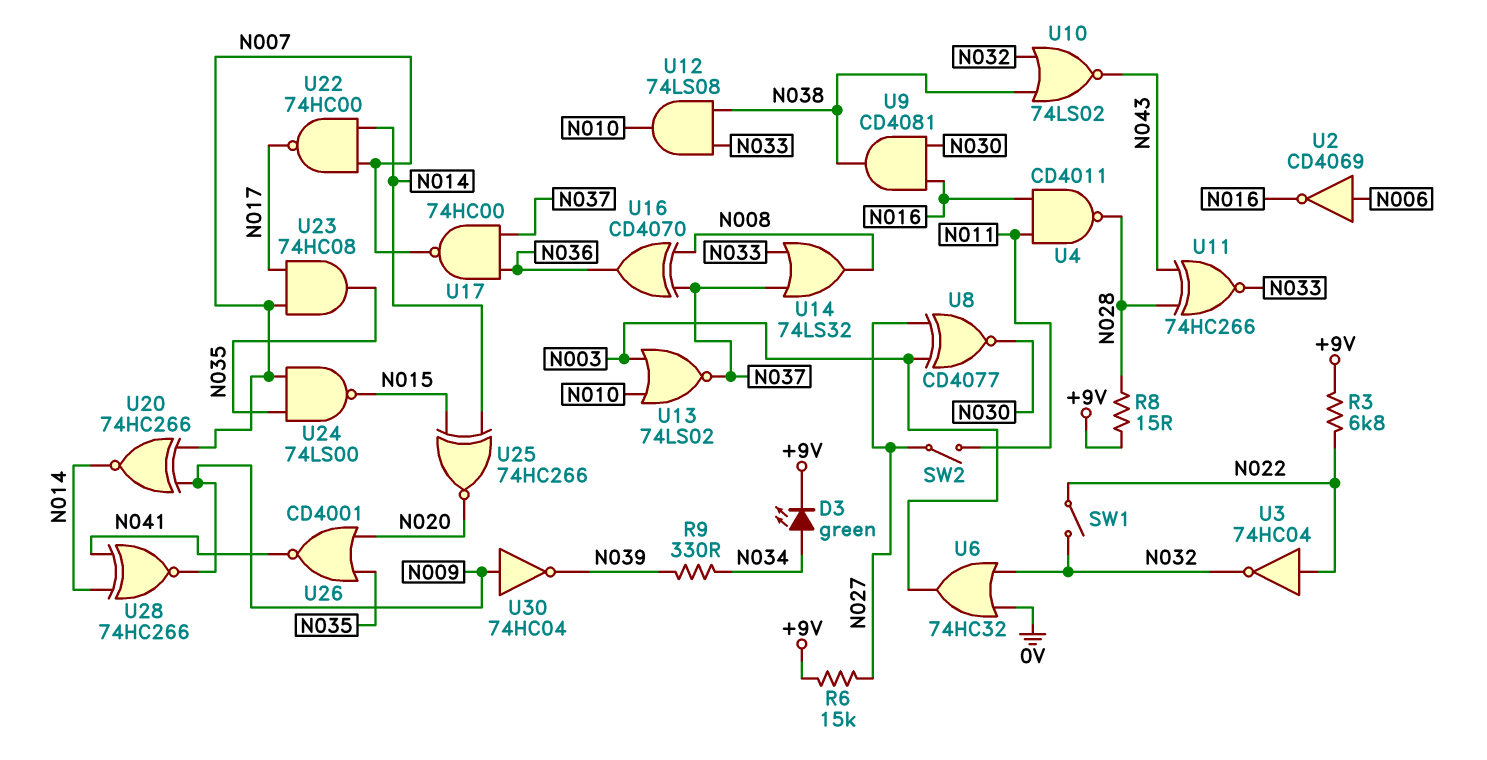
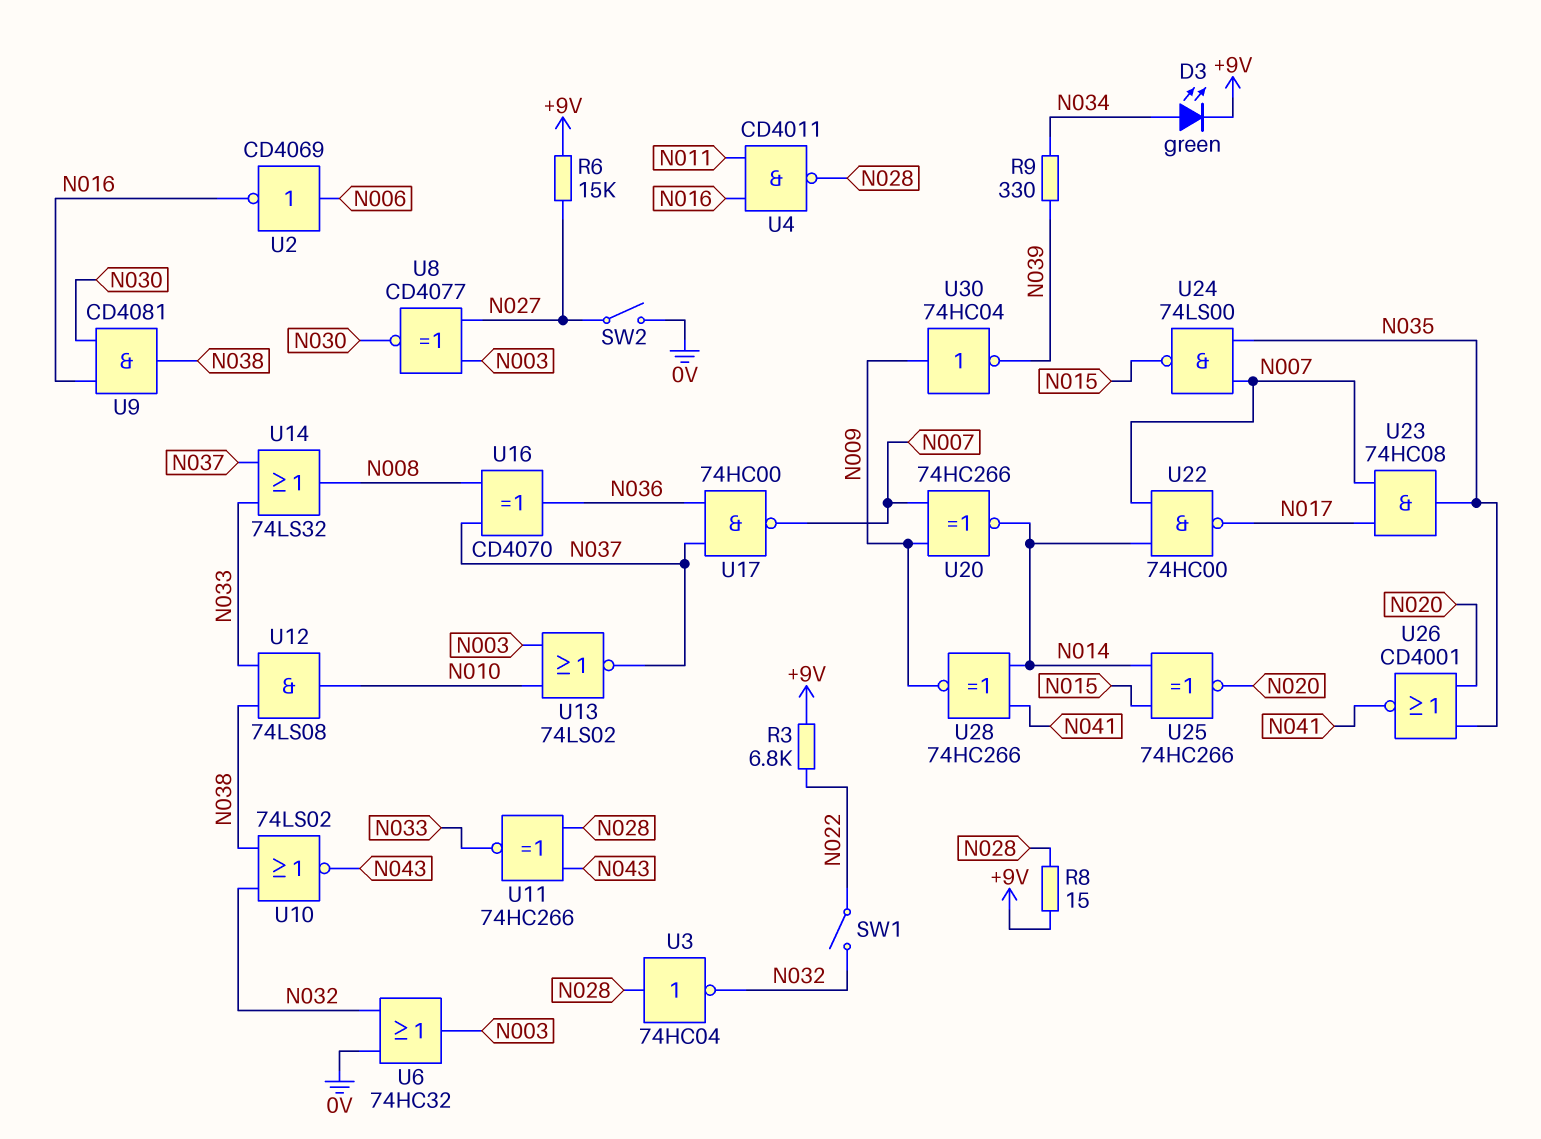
SW2: switch (N011, N027) -> switch (0V, N027)
U3: NOT 74HC04 (in N022, out N032) -> NOT 74HC04 (in N028, out N032)

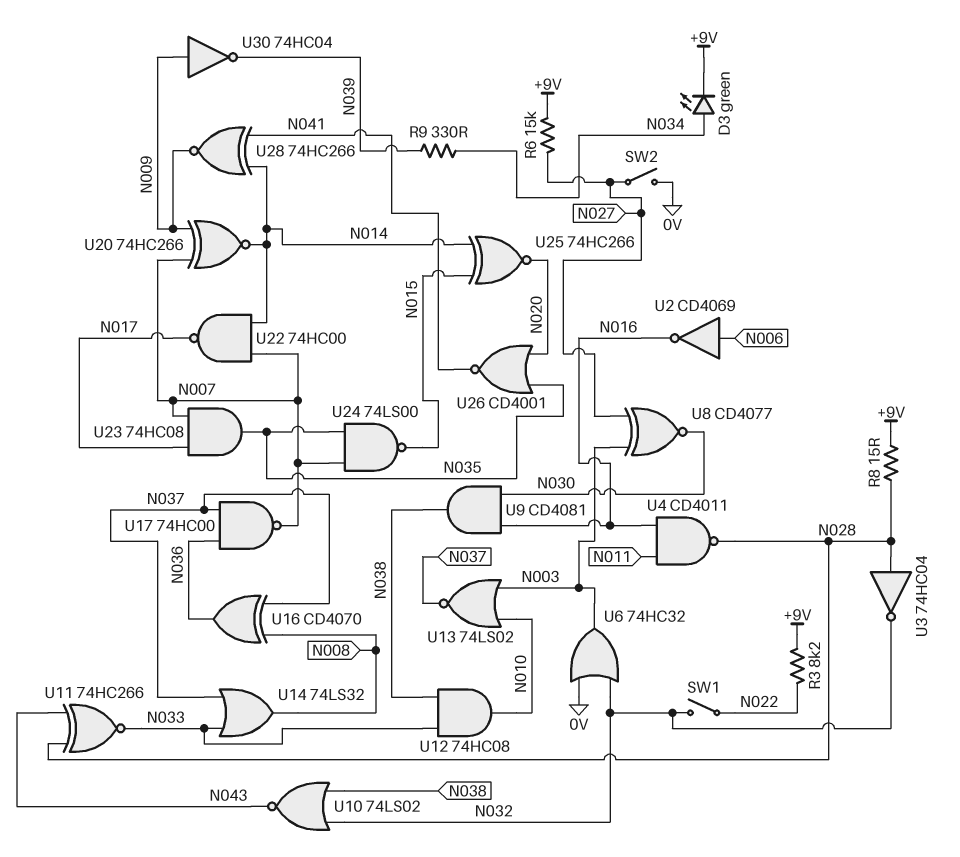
R3: 6.8k (+9V, N022) -> 8.2k (+9V, N022)
U12: AND 74LS08 (in N033, in N038, out N010) -> AND 74HC08 (in N033, in N038, out N010)

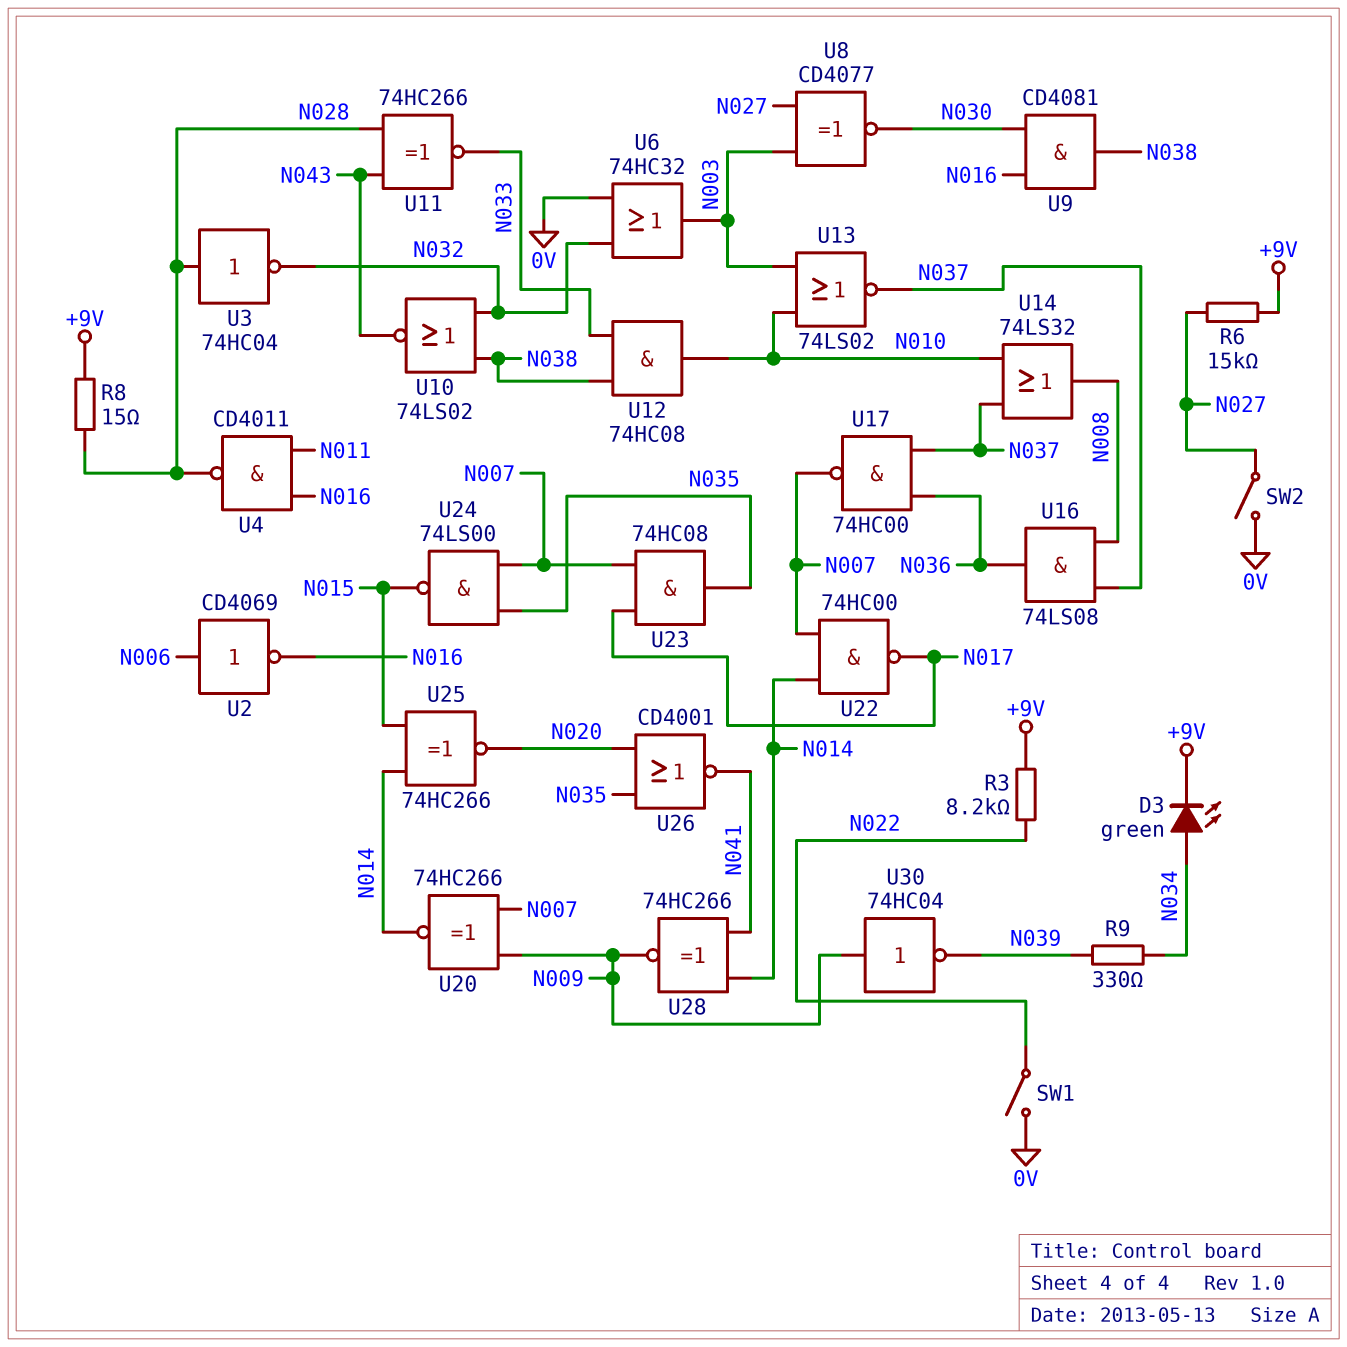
SW1: switch (N022, N032) -> switch (0V, N022)
U14: OR 74LS32 (in N033, in N037, out N008) -> OR 74LS32 (in N010, in N037, out N008)
U16: XOR CD4070 (in N008, in N037, out N036) -> AND 74LS08 (in N008, in N037, out N036)

